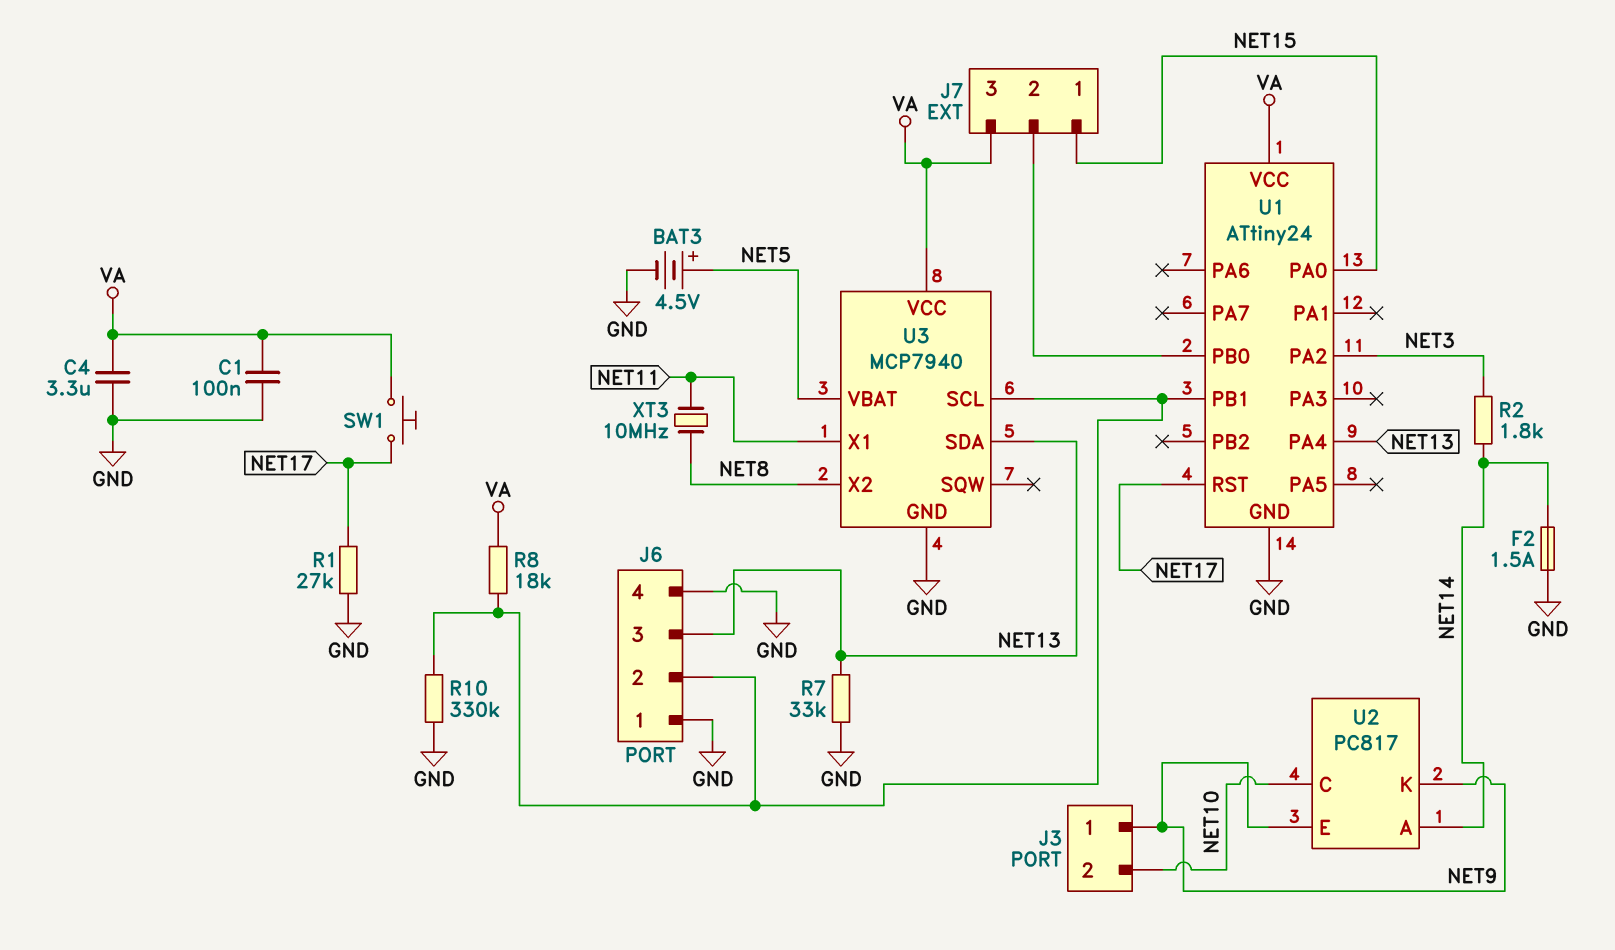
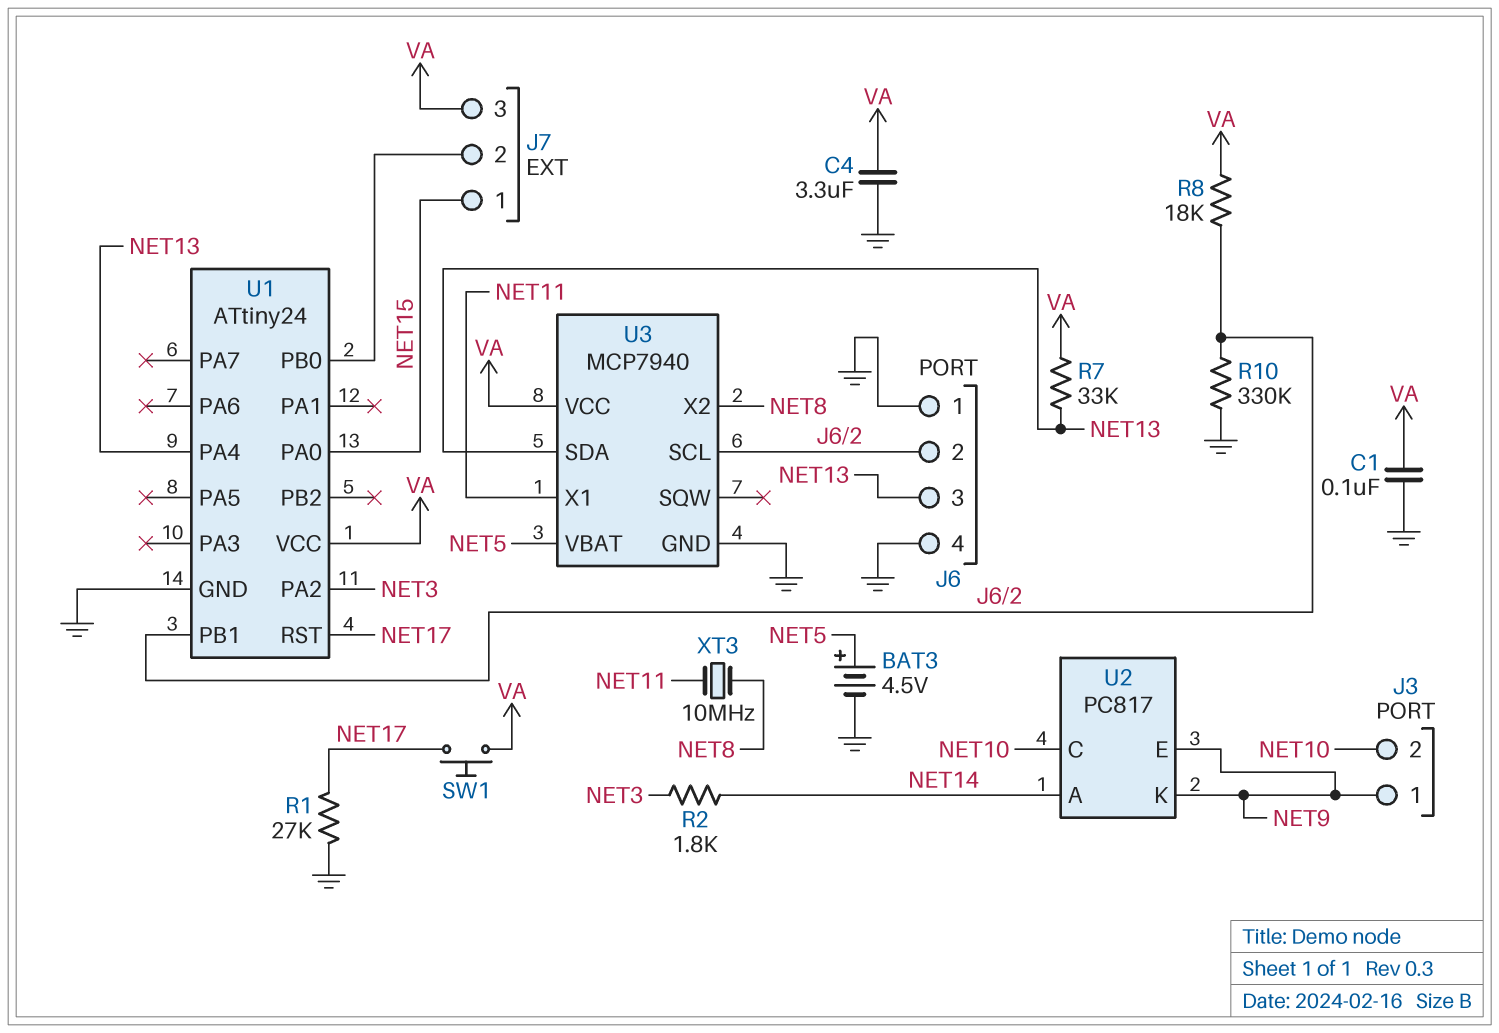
F2: 1.5A (GND, NET14) -> none
R7: 33k (GND, NET13) -> 33k (NET13, VA)

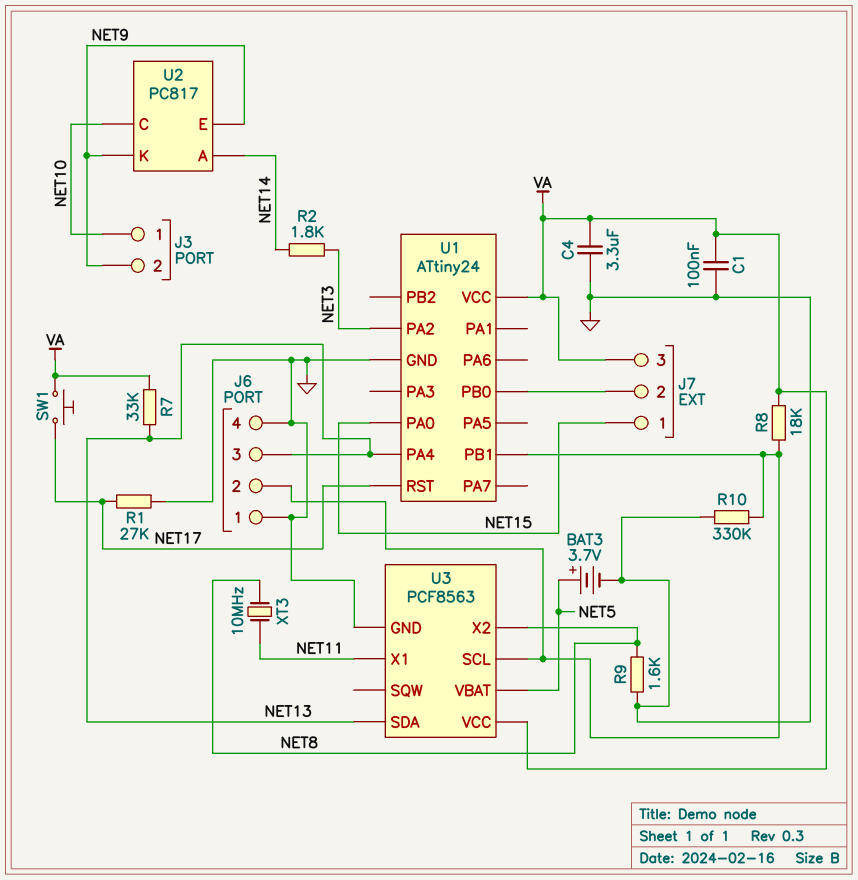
BAT3: 4.5V (plus NET5, minus GND) -> 3.7V (plus NET5, minus GND)
J3 pin 1: NET9 -> NET10
J3 pin 2: NET10 -> NET9
R9: none -> 1.6k (GND, NET8)
U3: MCP7940 -> PCF8563

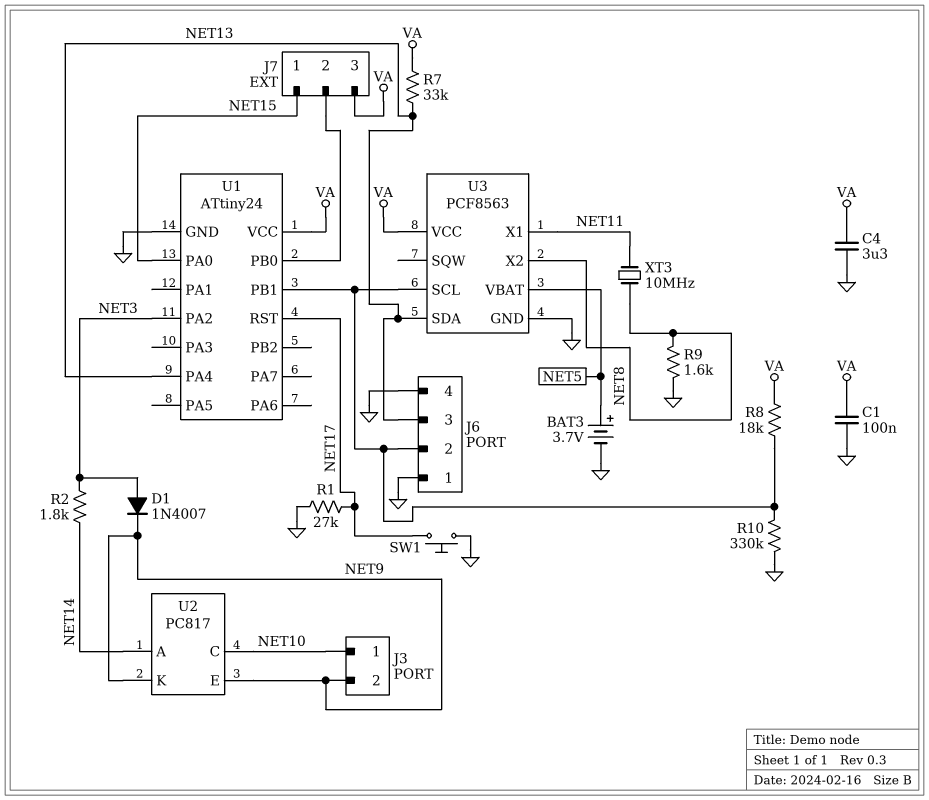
D1: none -> diode 1N4007 (A NET3, K NET9)
SW1: button (NET17, VA) -> button (GND, NET17)

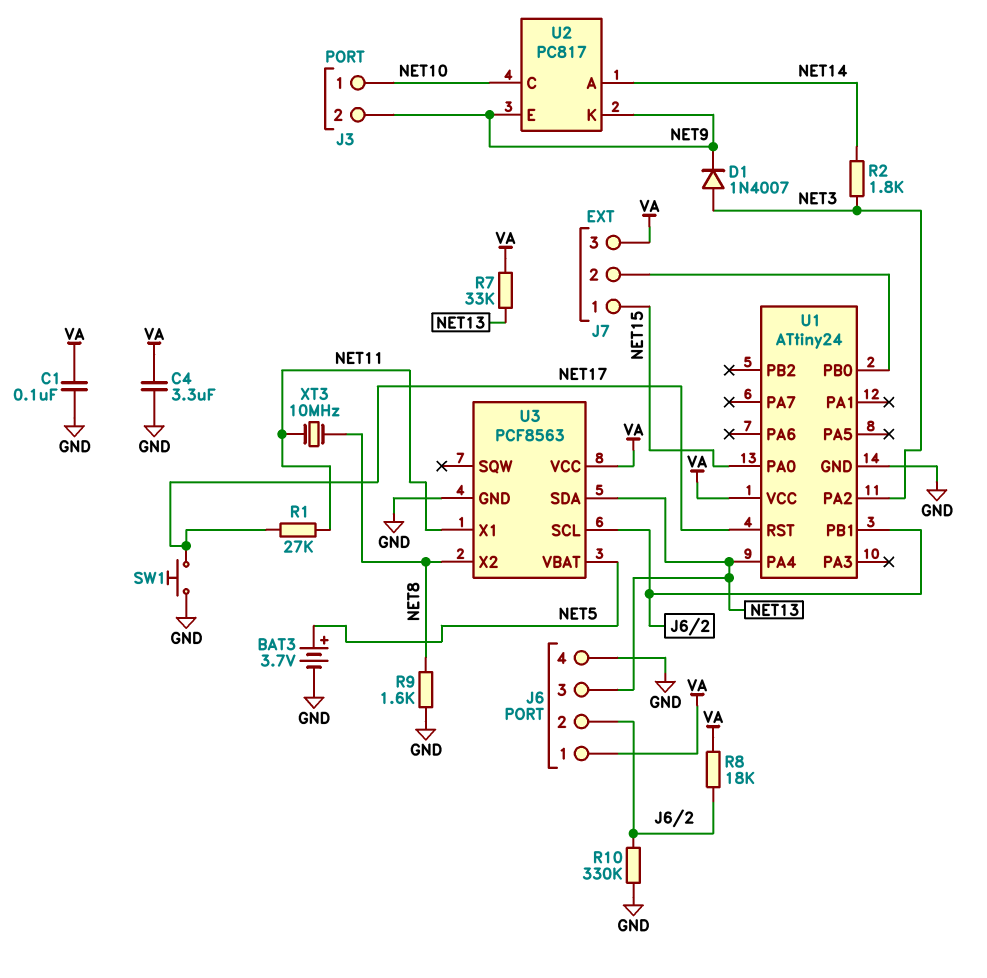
J6 pin 1: GND -> VA
R1: 27k (GND, NET17) -> 27k (NET11, NET17)

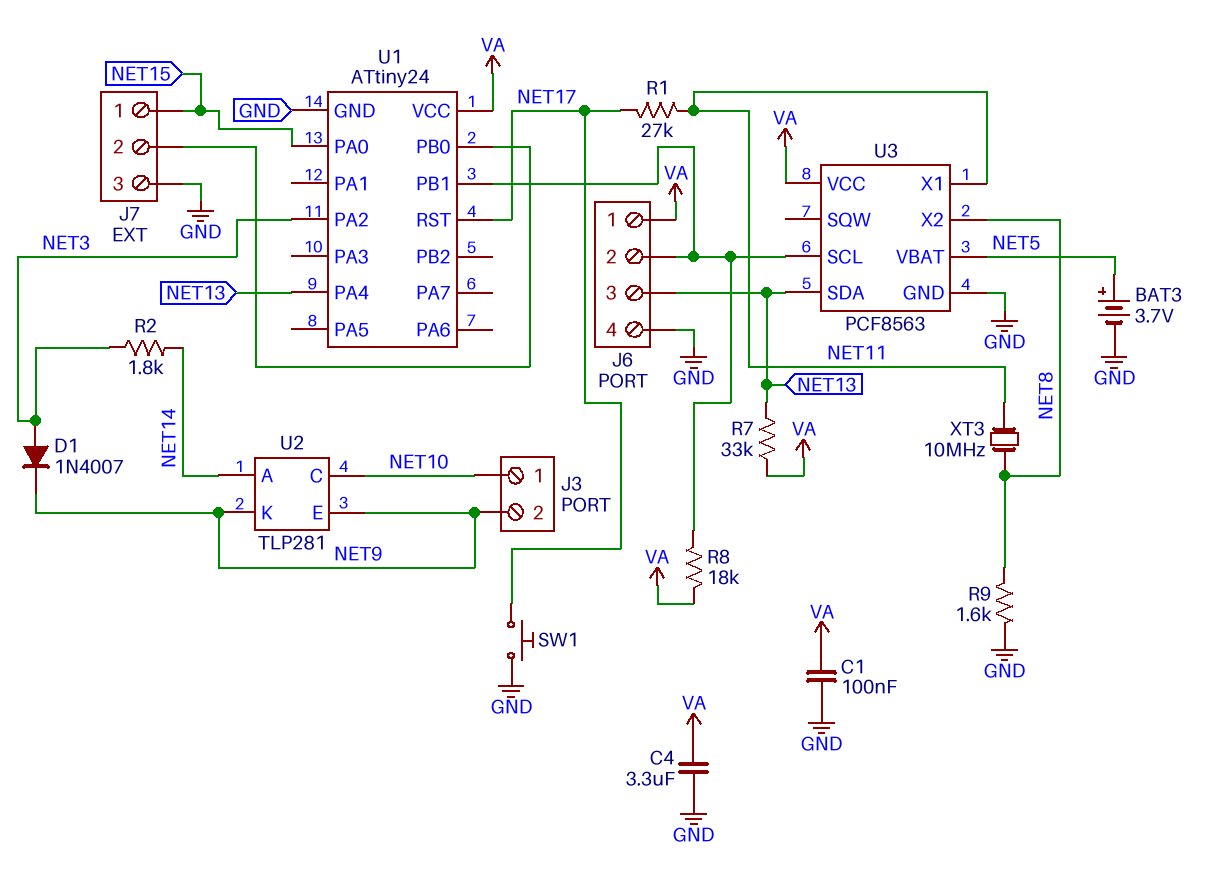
J7 pin 3: VA -> GND
R10: 330k (GND, J6/2) -> none
U2: PC817 -> TLP281

